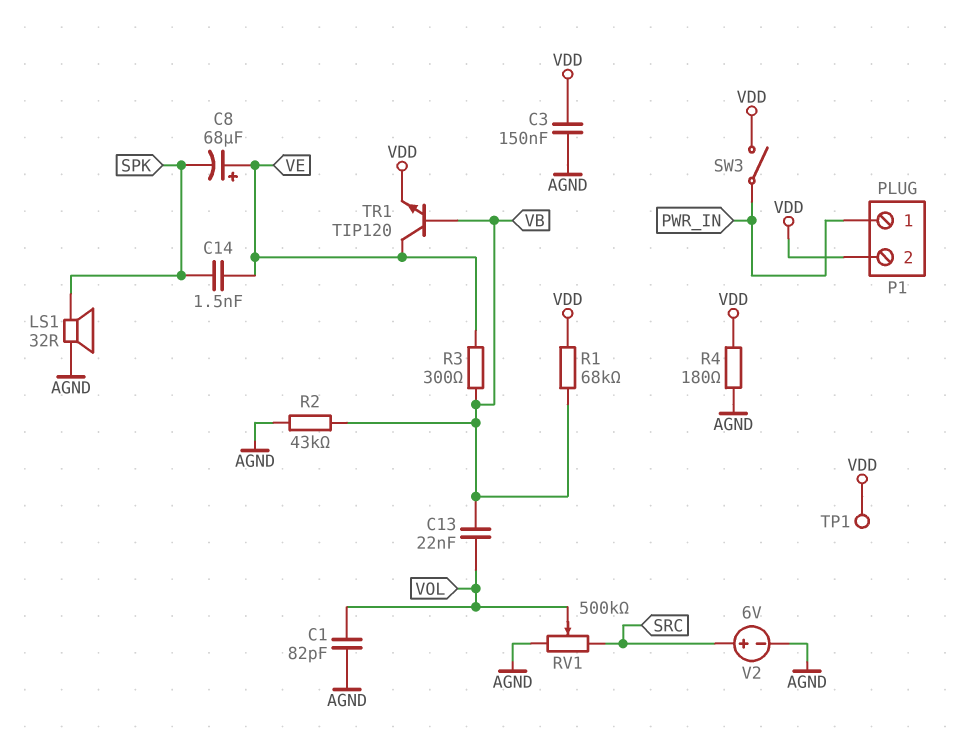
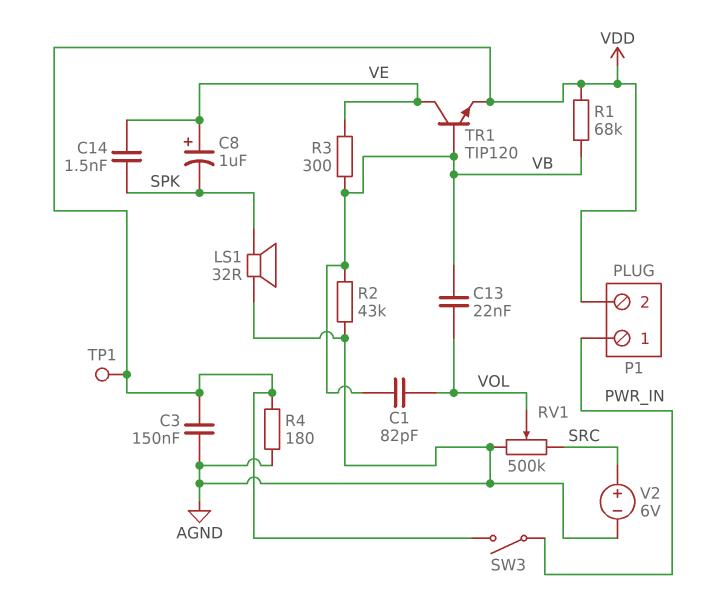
C1: 82pF (AGND, VOL) -> 82pF (VB, VOL)
C8: 68uF (plus VE, minus SPK) -> 1uF (plus VE, minus SPK)

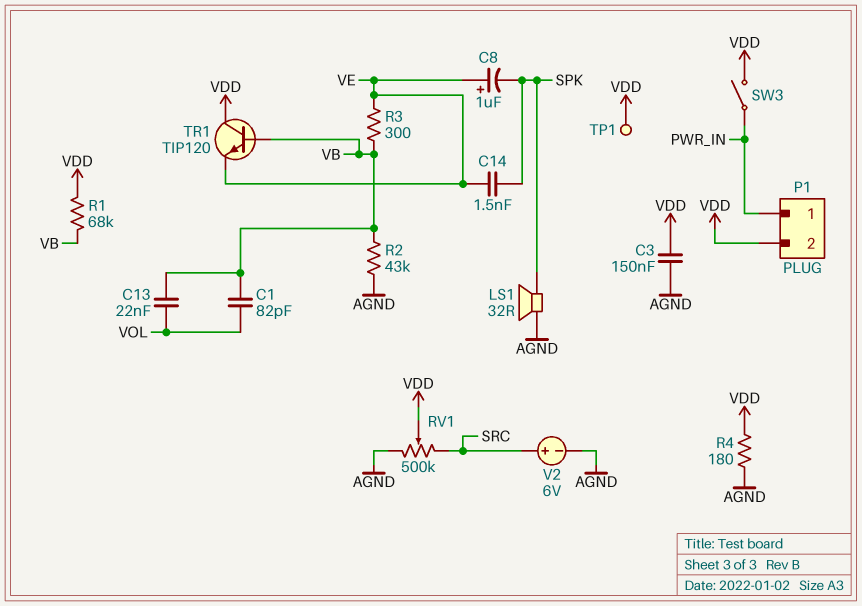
RV1: 500k (AGND, SRC, wiper VOL) -> 500k (AGND, SRC, wiper VDD)
TR1: NPN TIP120 (B VB, C VE, E VDD) -> NPN TIP120 (B VB, C VDD, E VE)

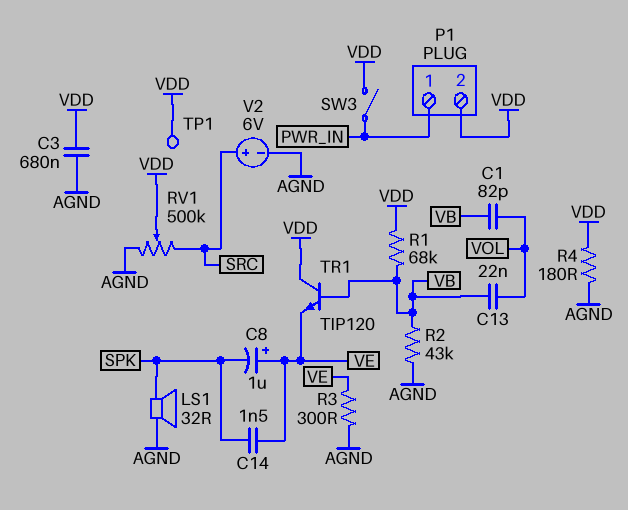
C3: 150nF (AGND, VDD) -> 680nF (AGND, VDD)
R3: 300 (VB, VE) -> 300 (AGND, VE)

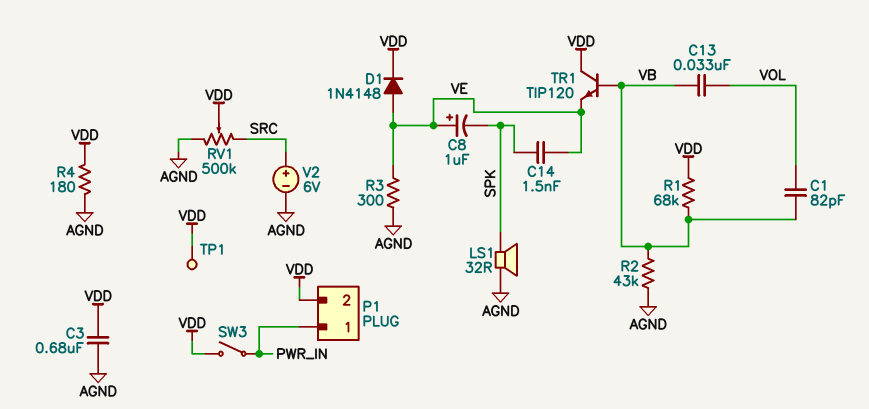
C13: 22nF (VB, VOL) -> 33nF (VB, VOL)
D1: none -> diode 1N4148 (A VE, K VDD)

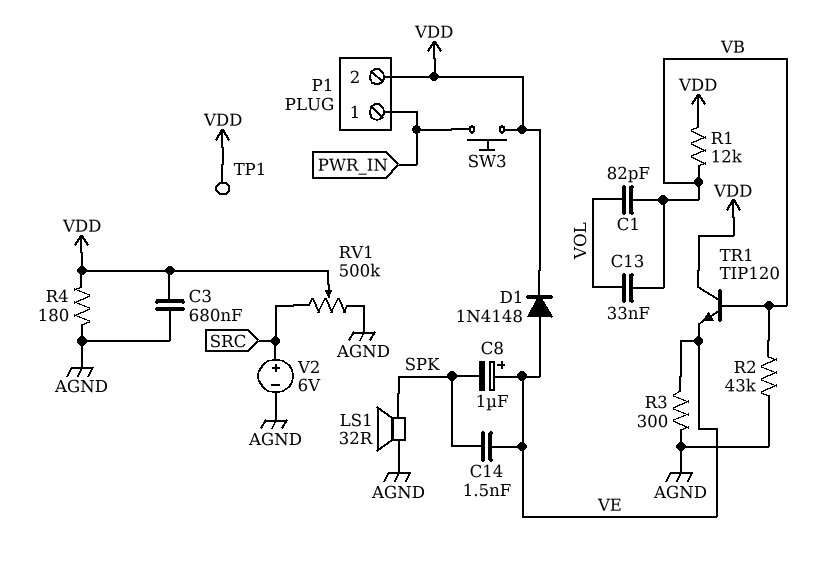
R1: 68k (VB, VDD) -> 12k (VB, VDD)
SW3: switch (PWR_IN, VDD) -> button (PWR_IN, VDD)

